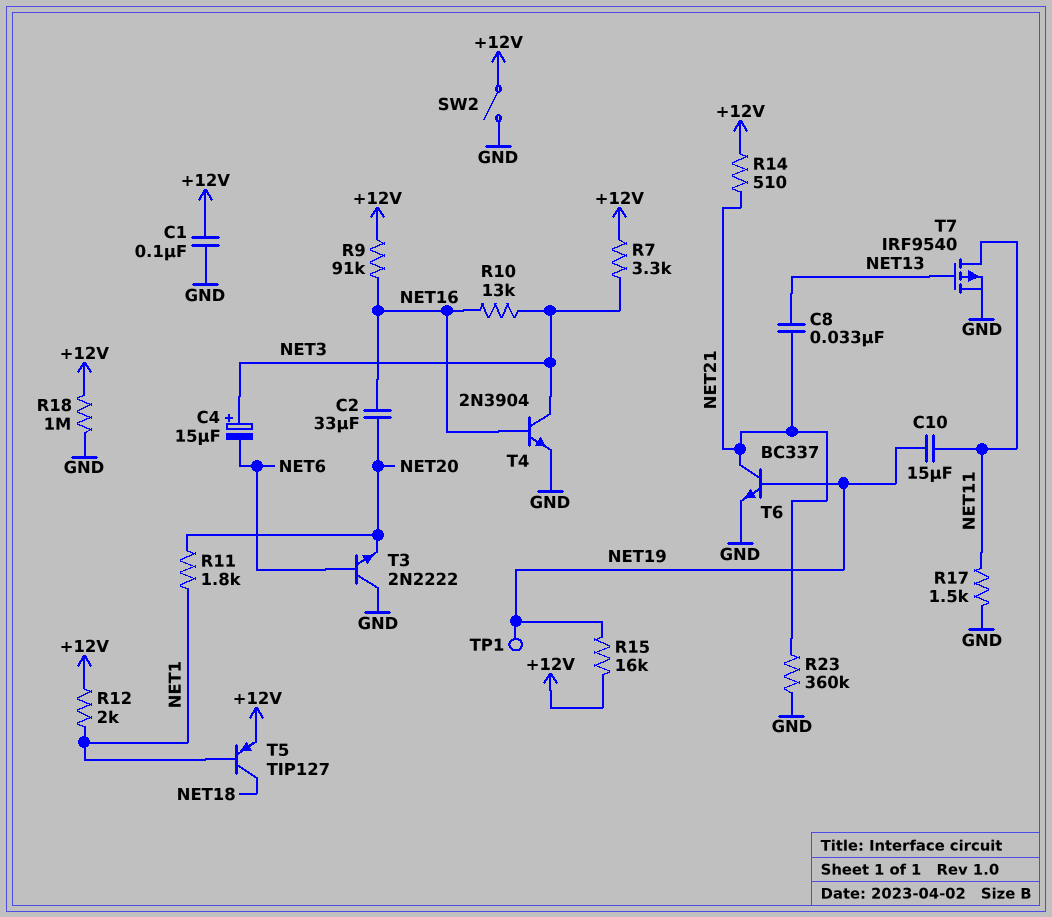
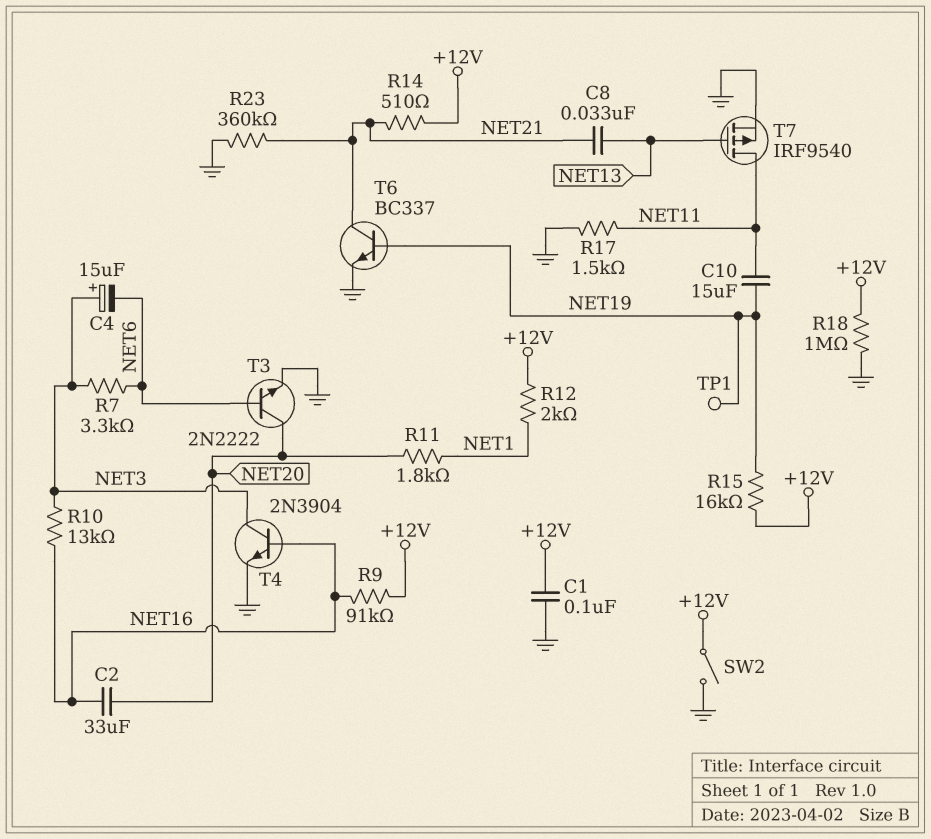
R7: 3.3k (+12V, NET3) -> 3.3k (NET3, NET6)
T3: NPN 2N2222 (B NET6, C GND, E NET20) -> NPN 2N2222 (B NET6, C NET20, E GND)
T5: PNP TIP127 (B NET1, C NET18, E +12V) -> none

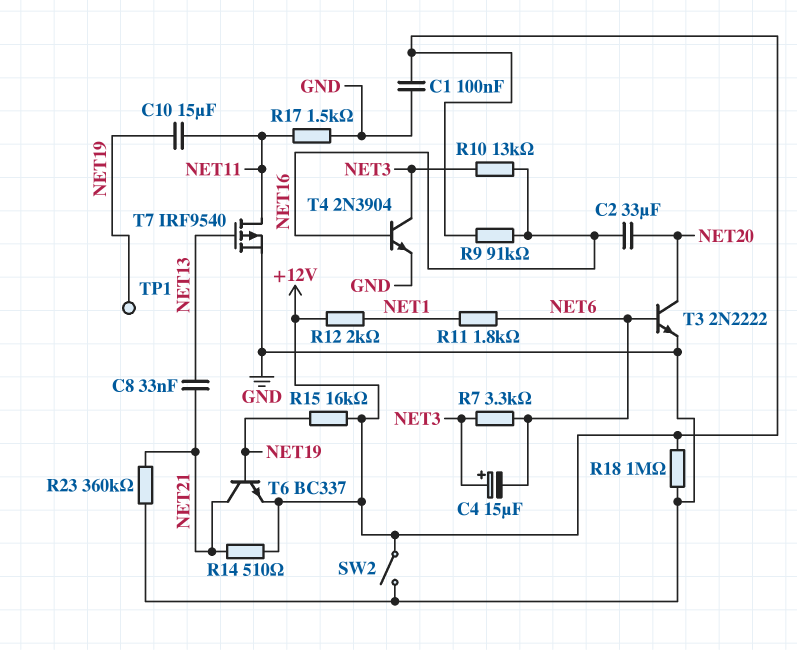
R11: 1.8k (NET1, NET20) -> 1.8k (NET1, NET6)
T6: NPN BC337 (B NET19, C NET21, E GND) -> NPN BC337 (B NET19, C NET21, E +12V)

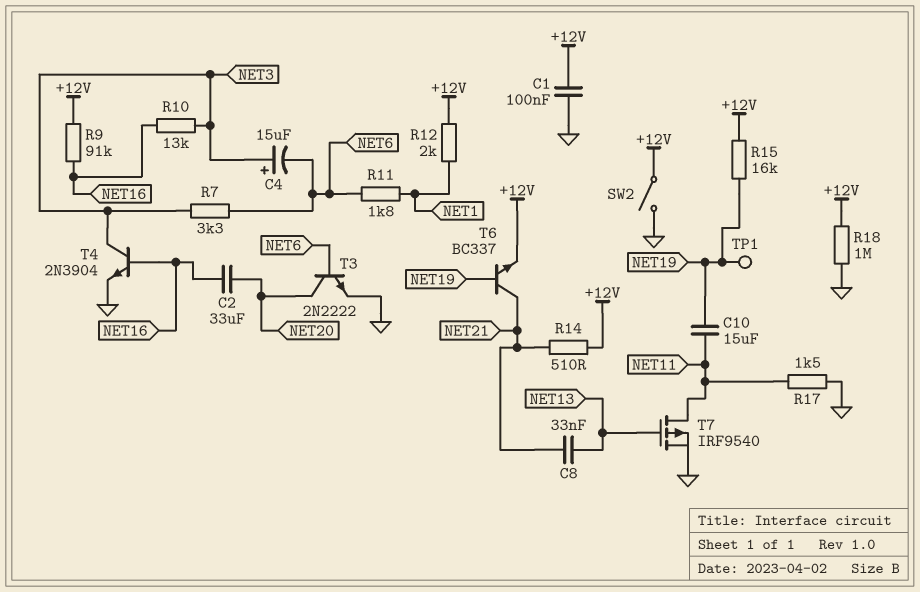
R23: 360k (GND, NET21) -> none

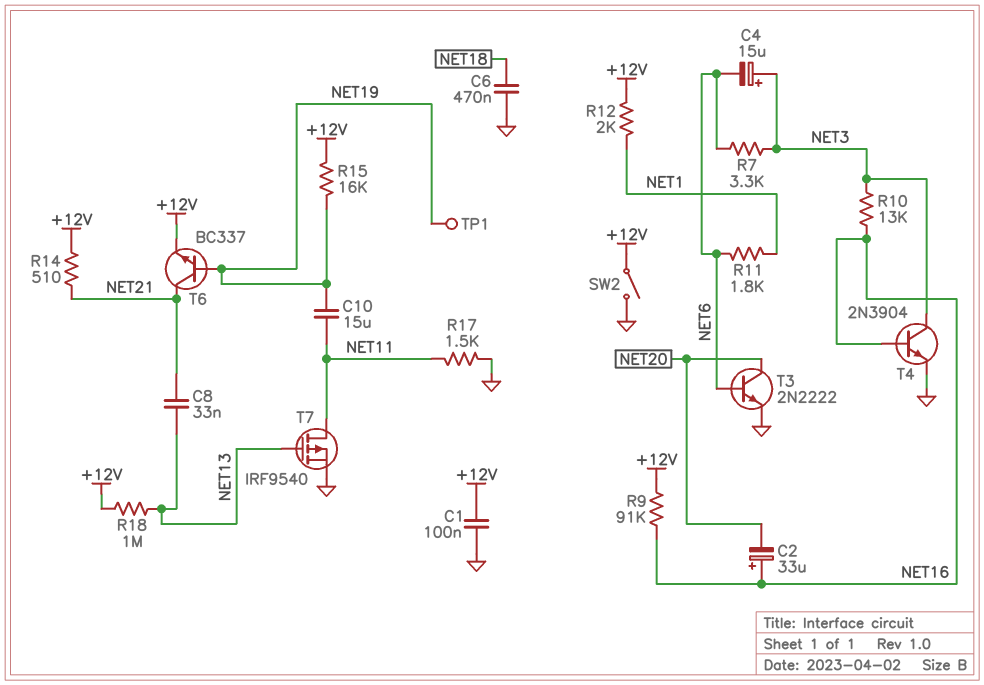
C2: 33uF (NET16, NET20) -> 33uF (plus NET16, minus NET20)
C6: none -> 470nF (GND, NET18)
R18: 1M (+12V, GND) -> 1M (+12V, NET13)

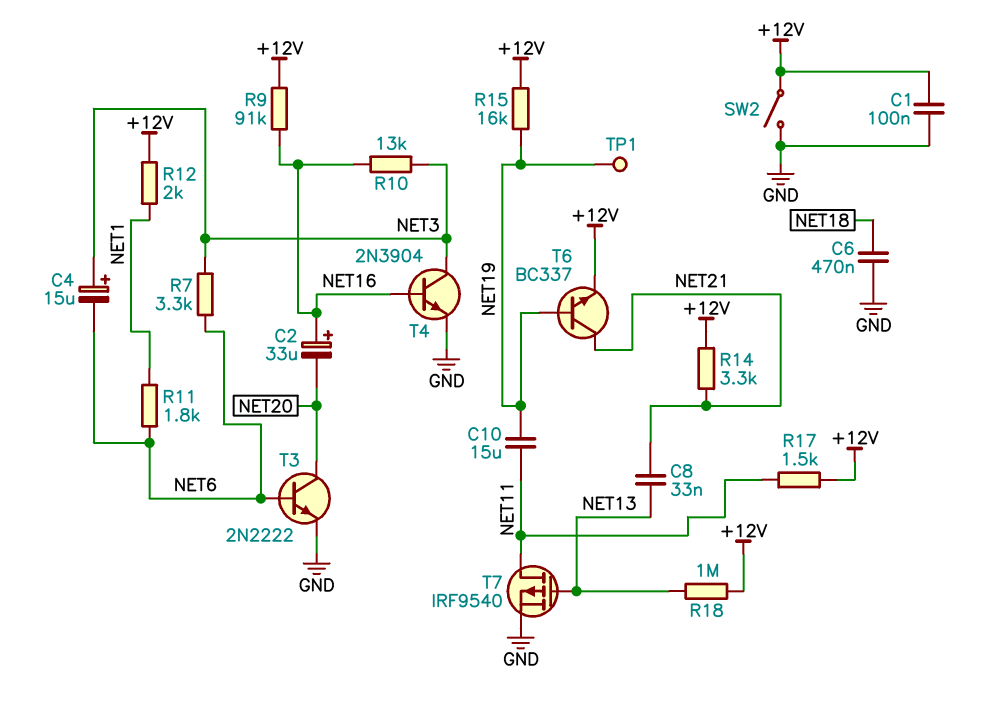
R14: 510 (+12V, NET21) -> 3.3k (+12V, NET21)
R17: 1.5k (GND, NET11) -> 1.5k (+12V, NET11)

